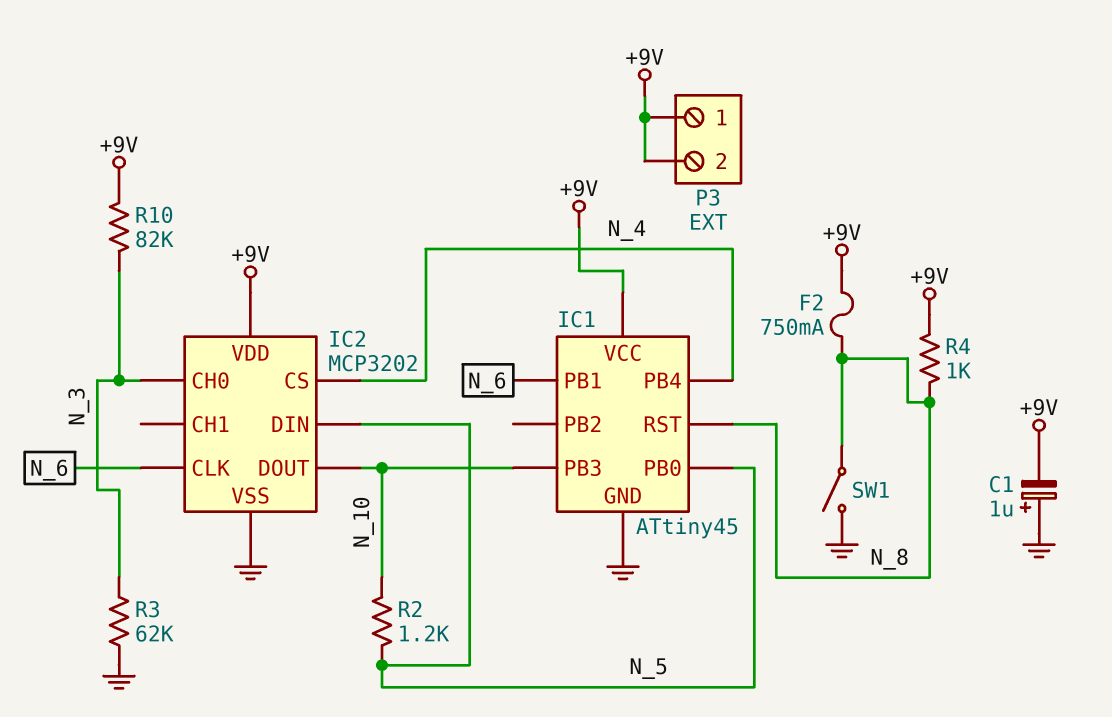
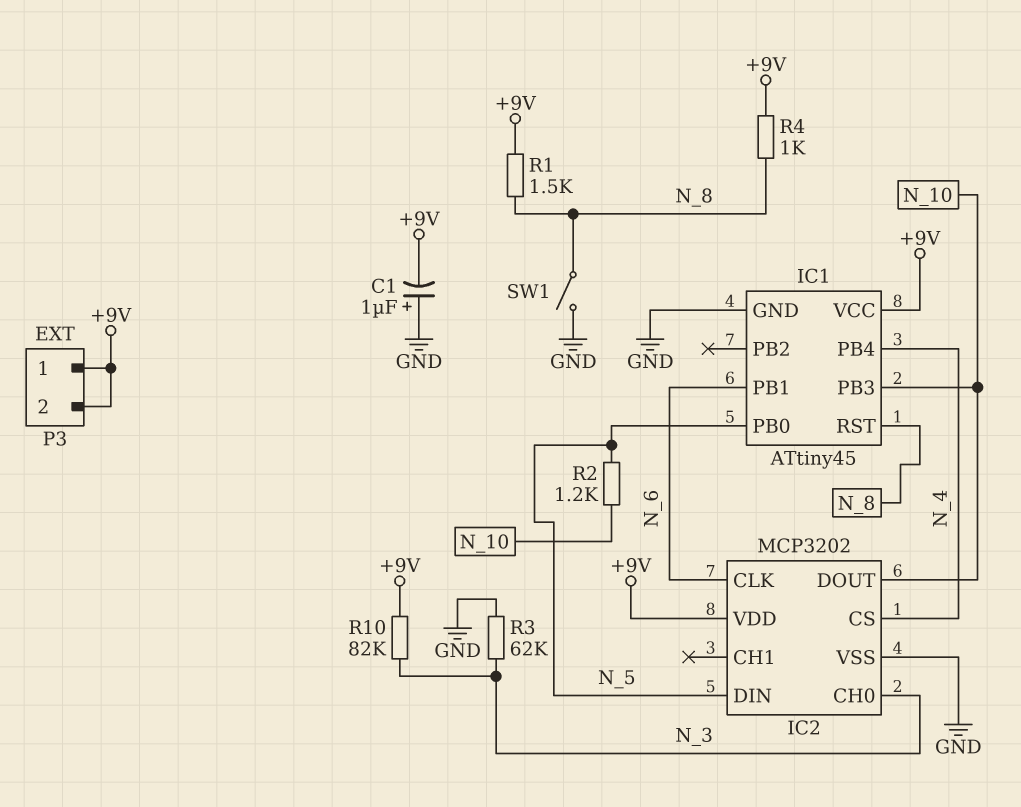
F2: 750mA (+9V, N_8) -> none
R1: none -> 1.5k (+9V, N_8)

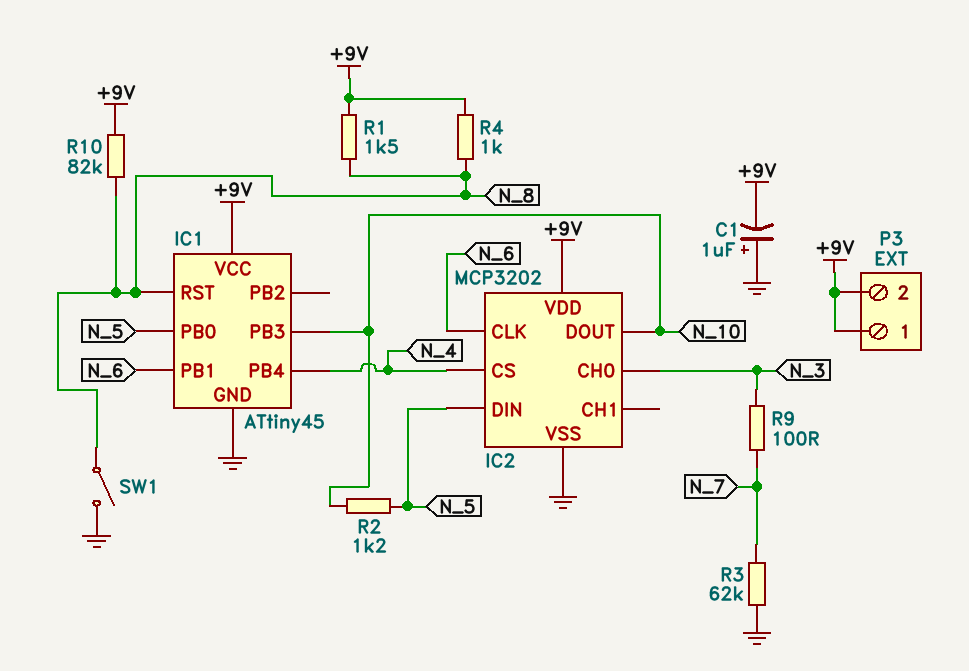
R3: 62k (GND, N_3) -> 62k (GND, N_7)
R9: none -> 100 (N_3, N_7)
R10: 82k (+9V, N_3) -> 82k (+9V, N_8)

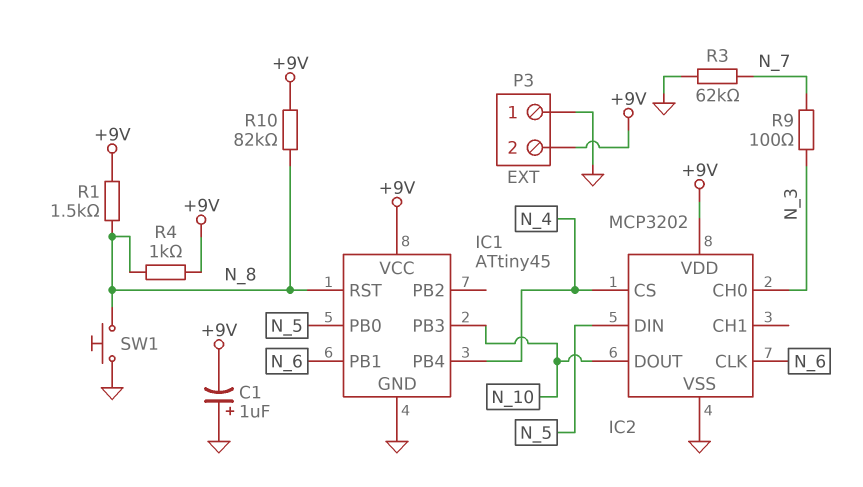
P3 pin 1: +9V -> GND
R2: 1.2k (N_5, N_10) -> none
SW1: switch (GND, N_8) -> button (GND, N_8)

